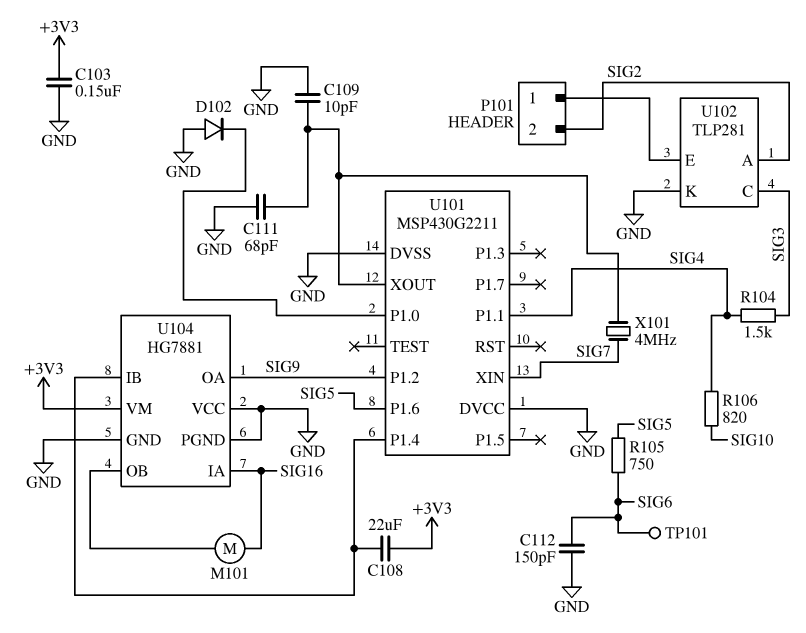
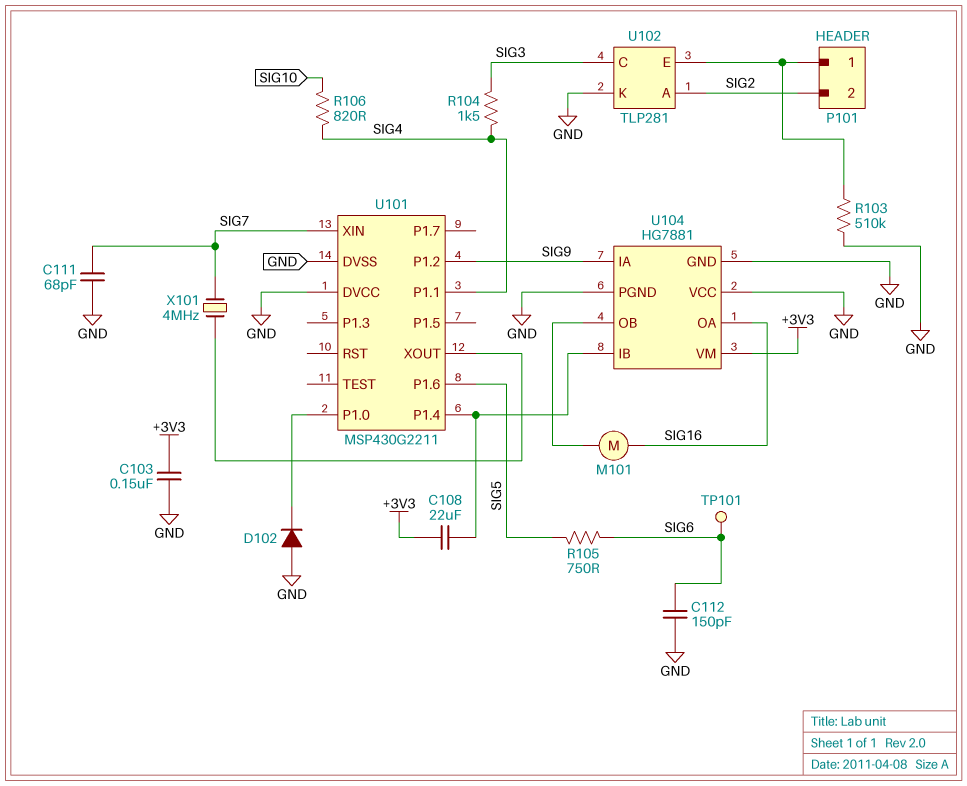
C109: 10pF (GND, U101/XOUT) -> none
C111: 68pF (GND, U101/XOUT) -> 68pF (GND, SIG7)
R103: none -> 510k (GND, P101/1)
U104 pin IA: SIG16 -> SIG9
U104 pin OA: SIG9 -> SIG16

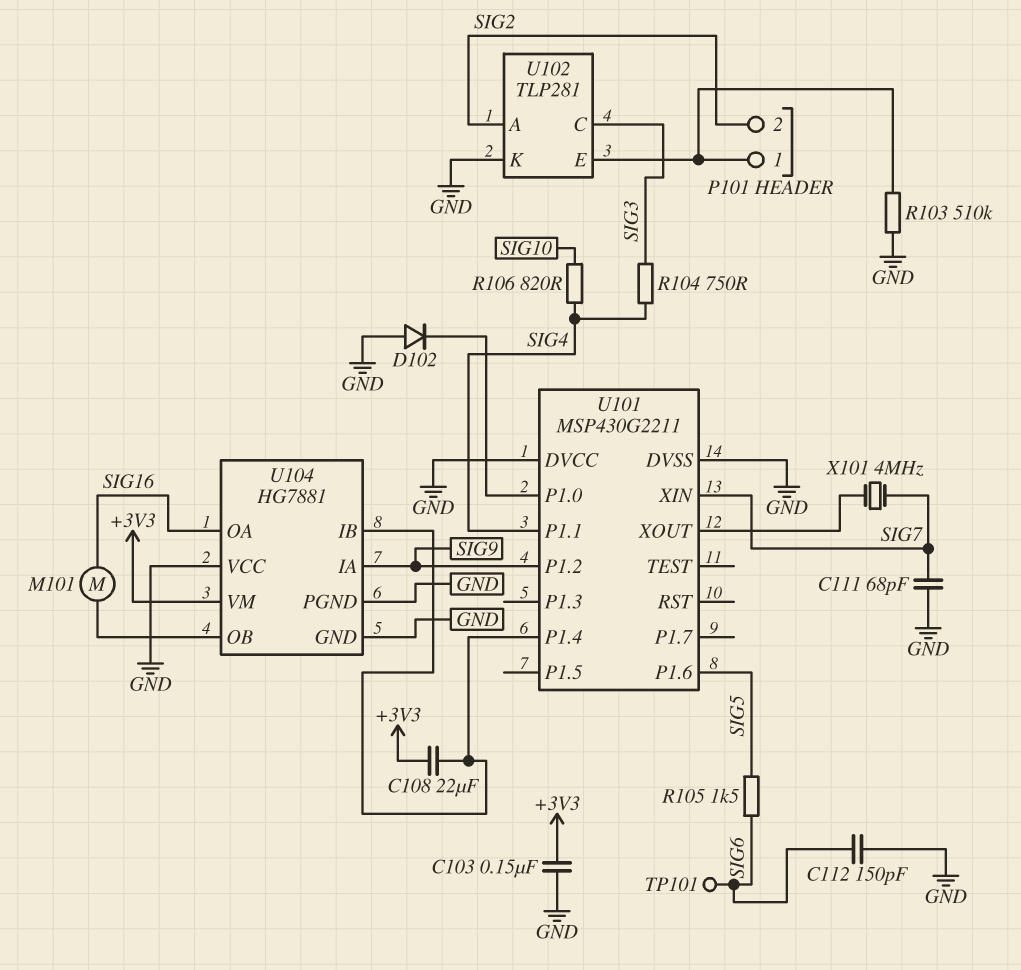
R104: 1.5k (SIG3, SIG4) -> 750 (SIG3, SIG4)
R105: 750 (SIG5, SIG6) -> 1.5k (SIG5, SIG6)

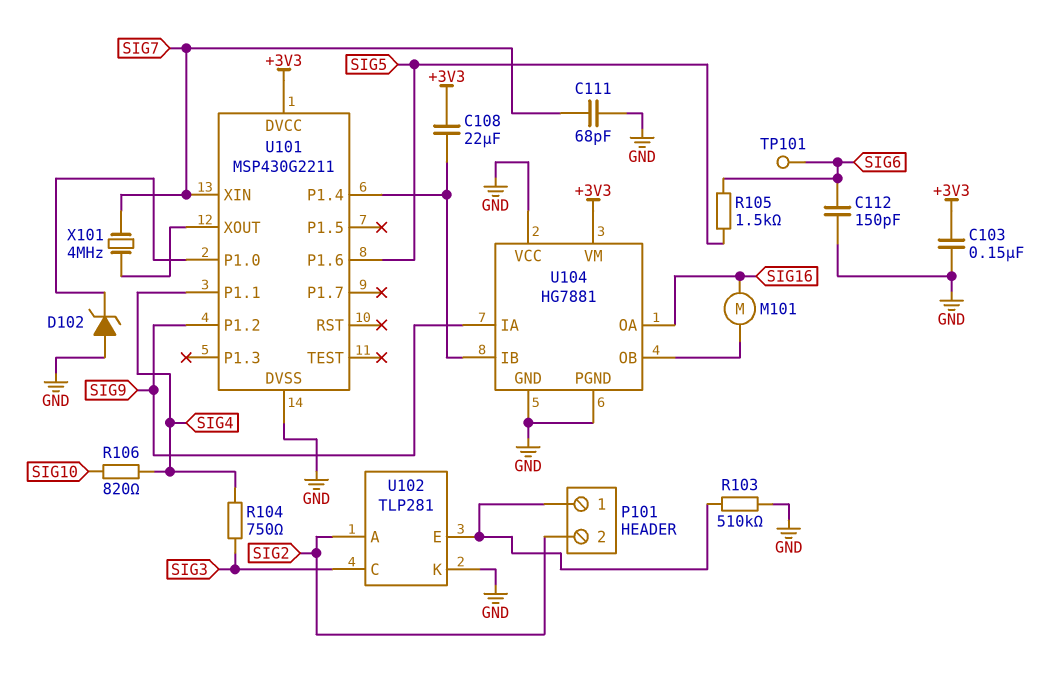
D102: diode (A GND, K U101/P1.0) -> zener (A GND, K U101/P1.0)
U101 pin DVCC: GND -> +3V3

